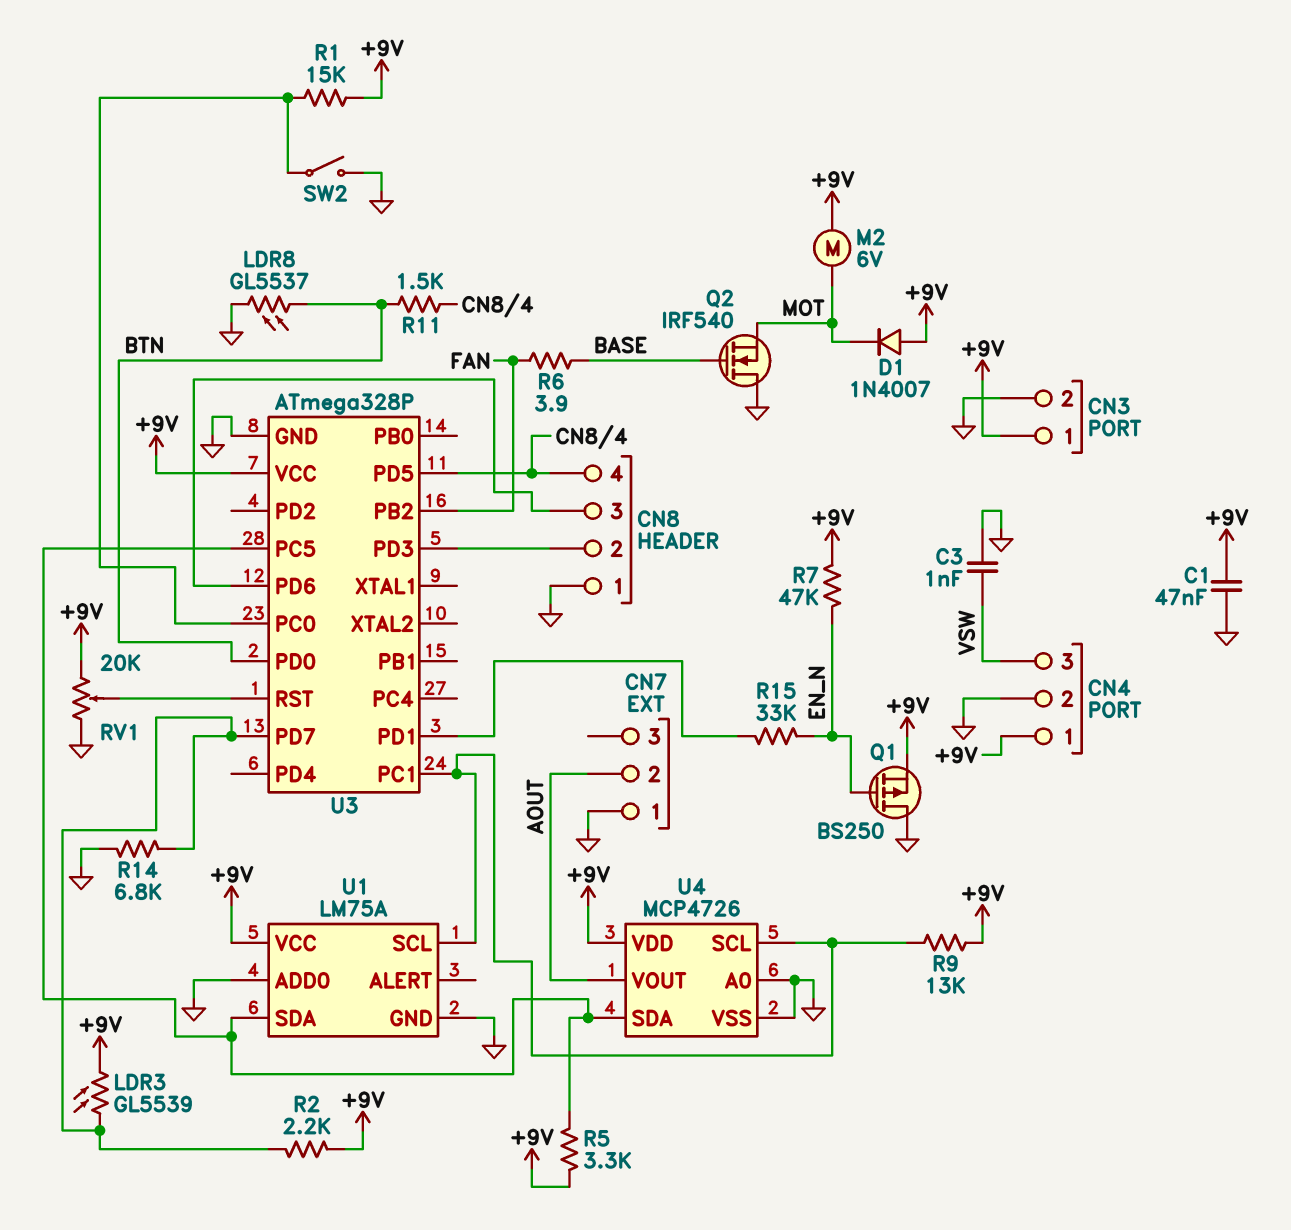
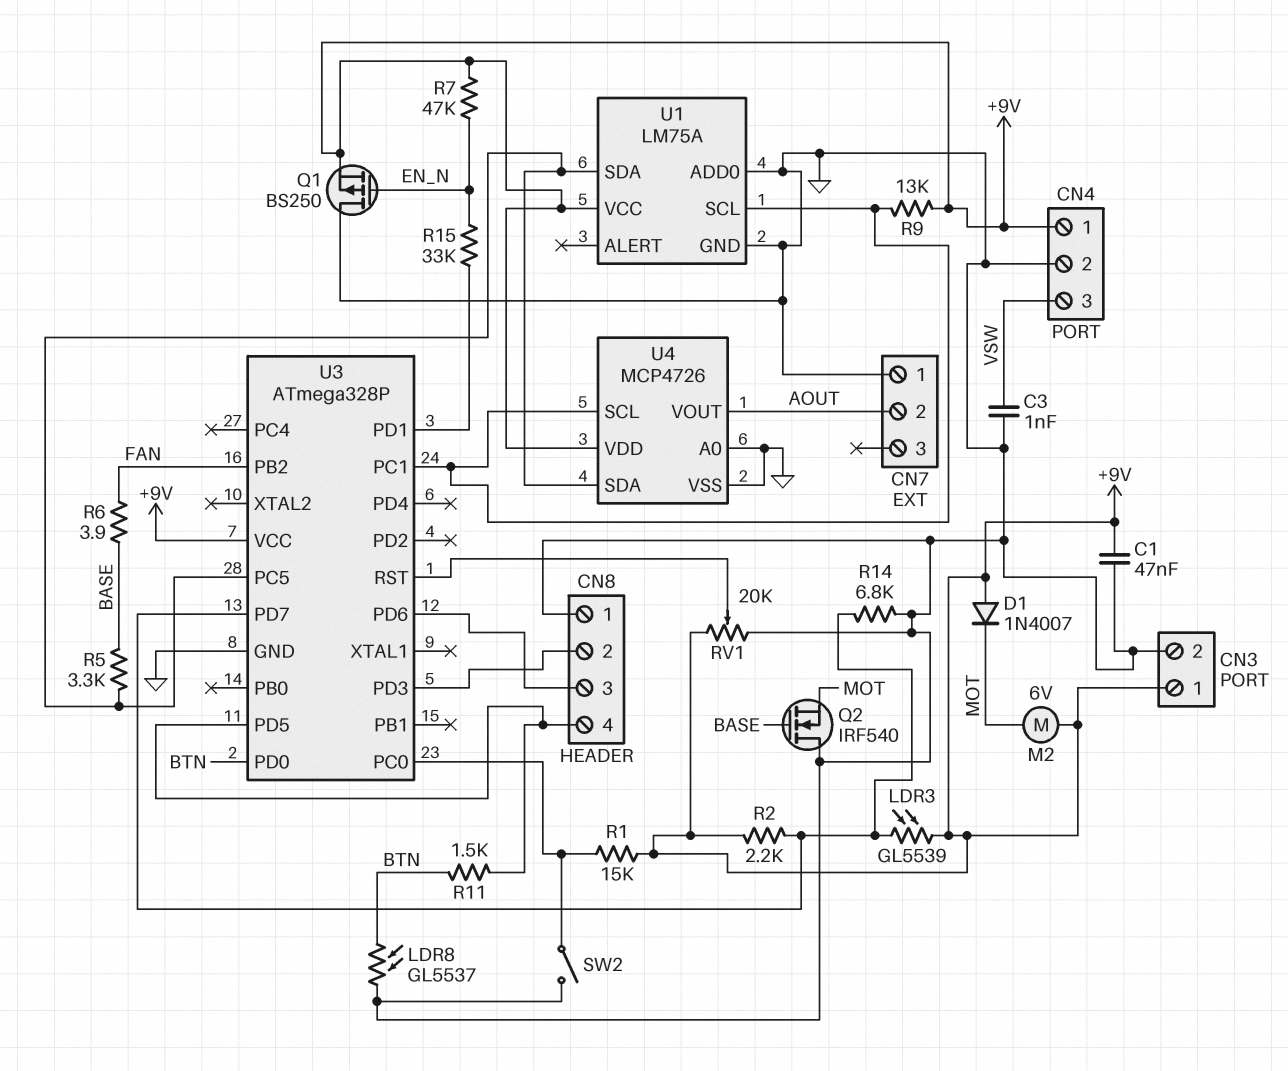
R5: 3.3k (+9V, U1/SDA) -> 3.3k (BASE, U1/SDA)

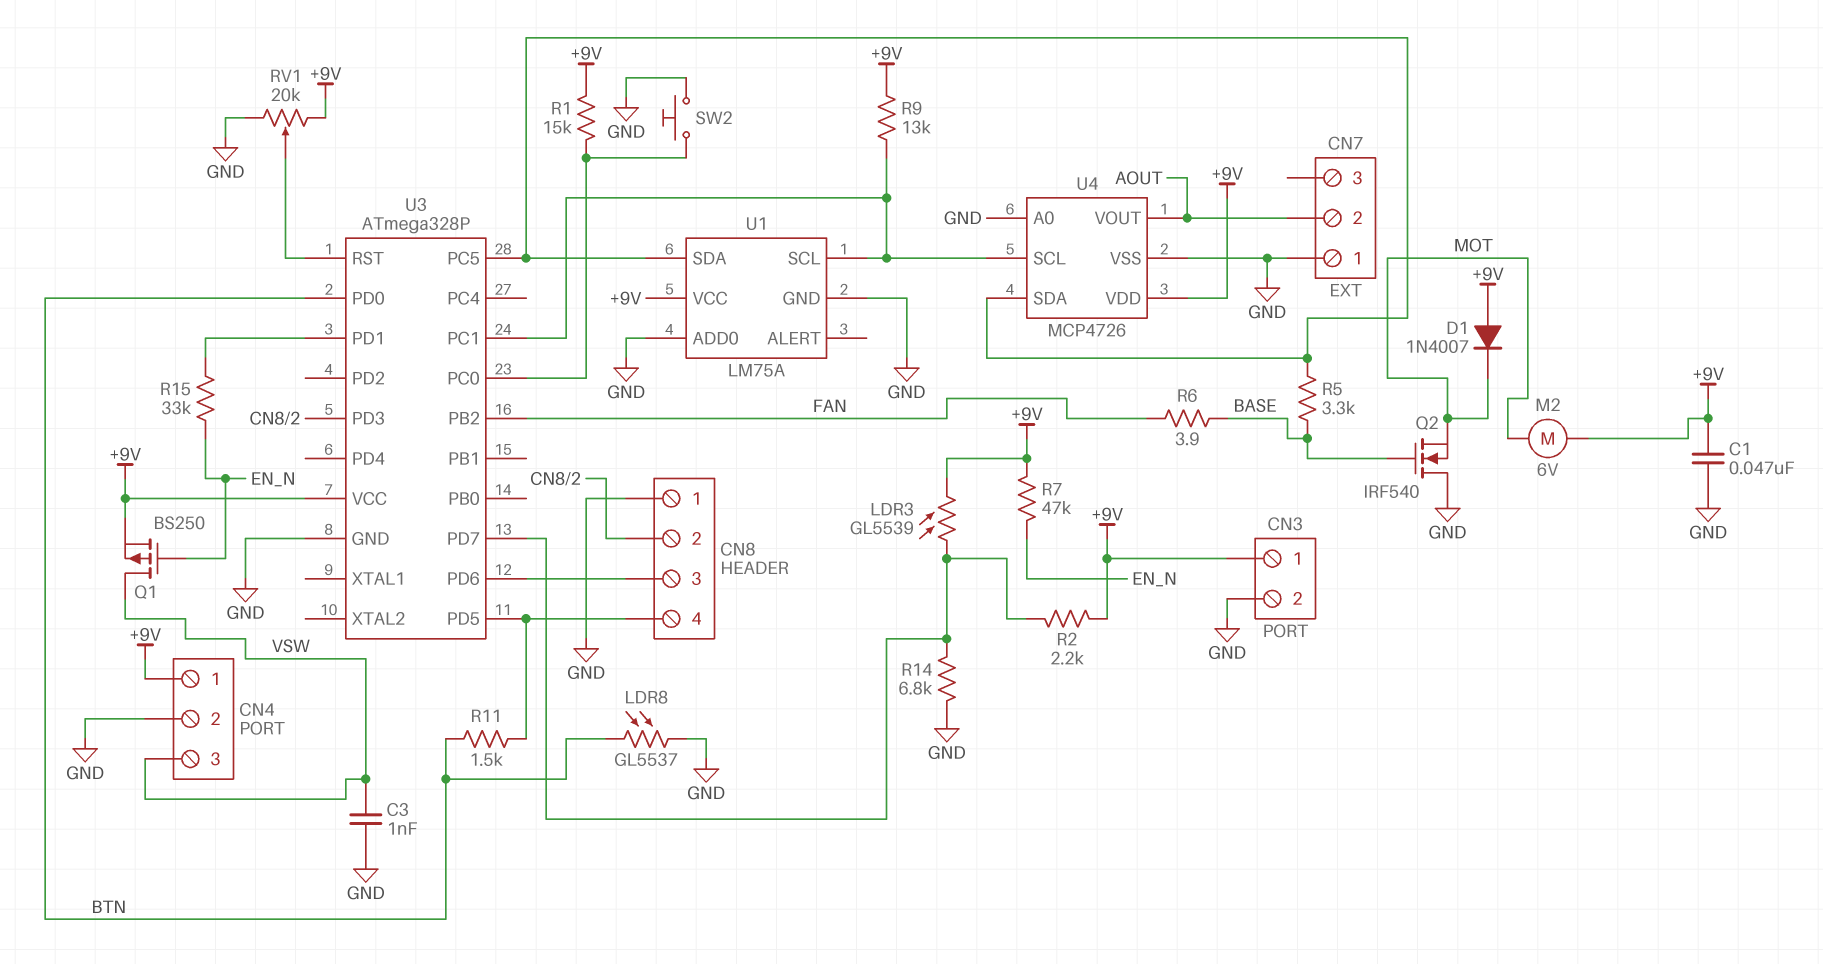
Q1: PMOS BS250 (G EN_N, D GND, S +9V) -> PMOS BS250 (G EN_N, D VSW, S +9V)
SW2: switch (GND, U3/PC0) -> button (GND, U3/PC0)

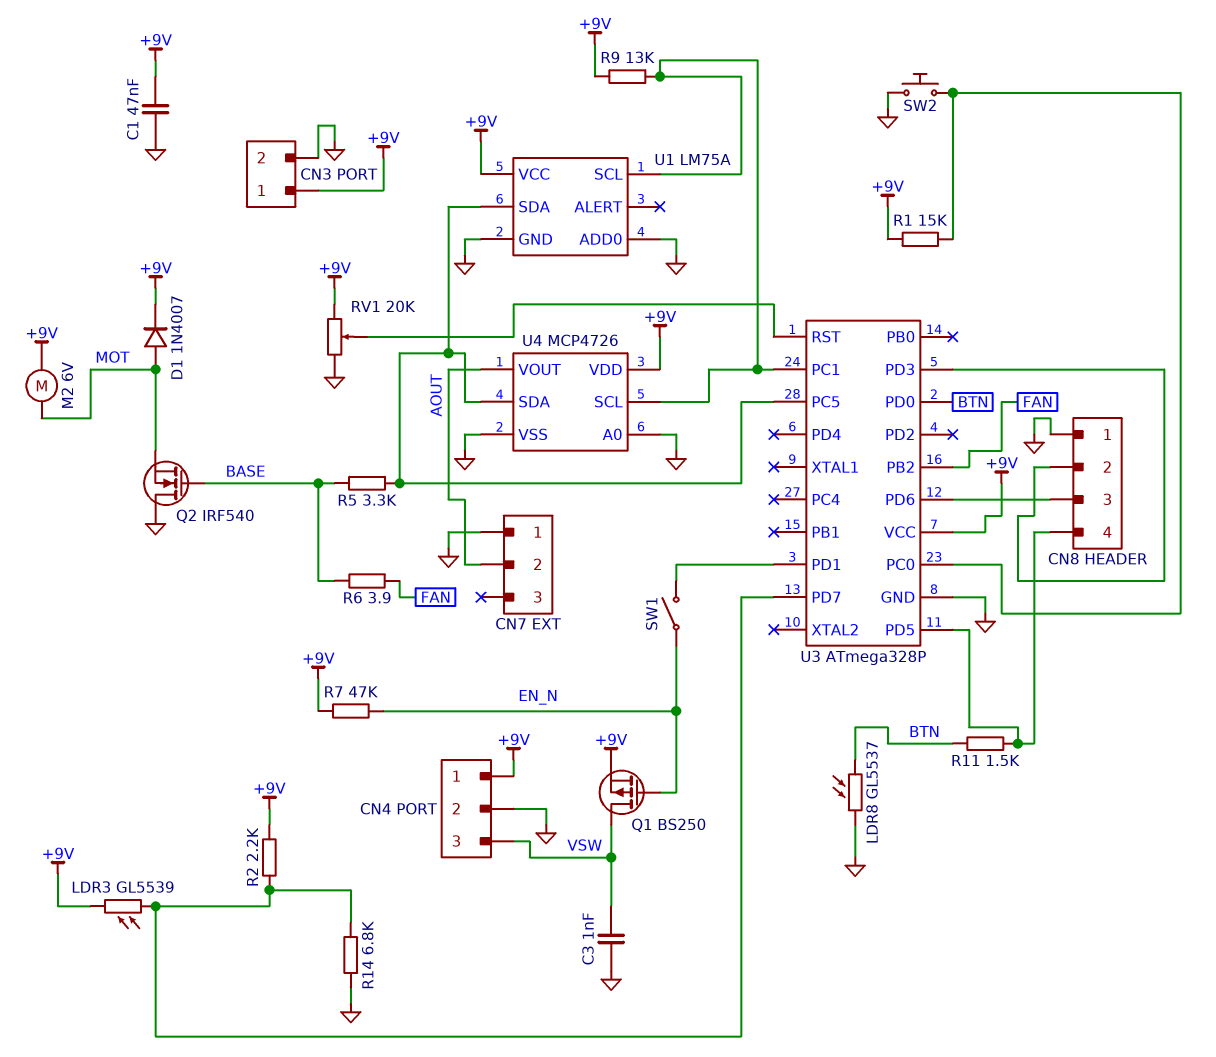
D1: diode 1N4007 (A +9V, K MOT) -> diode 1N4007 (A MOT, K +9V)
R15: 33k (EN_N, U3/PD1) -> none
SW1: none -> switch (EN_N, U3/PD1)

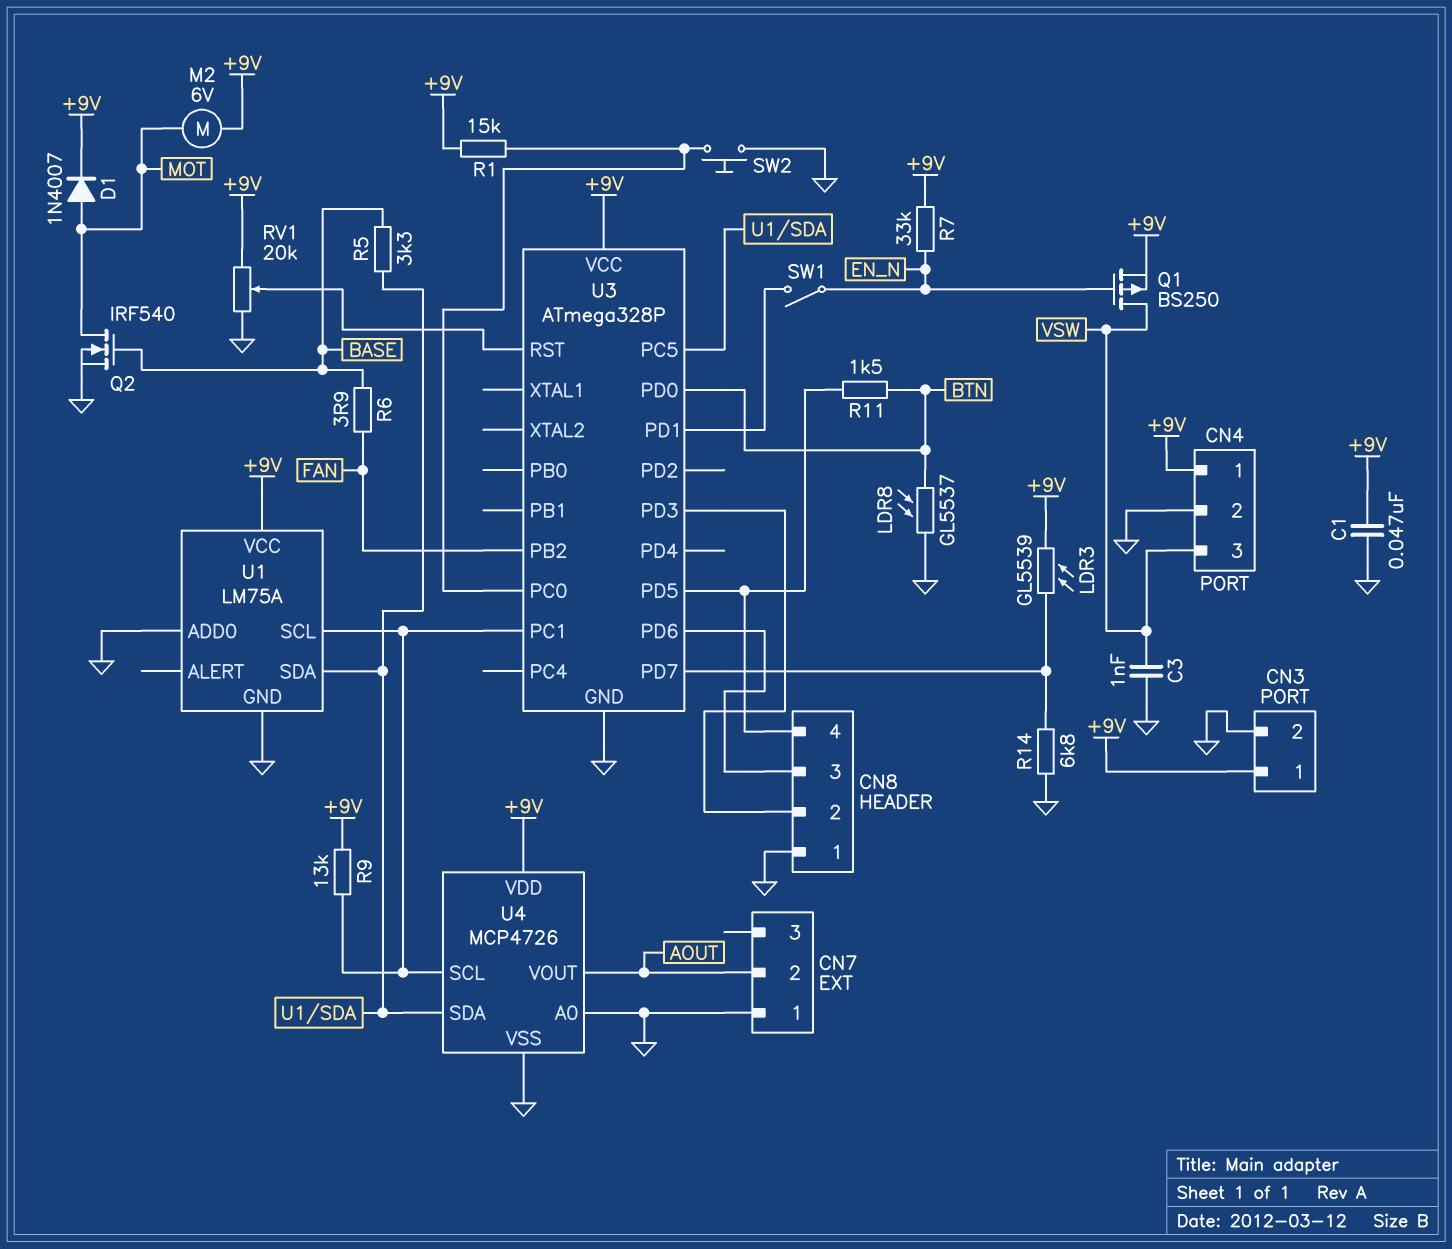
Q2: NMOS IRF540 (G BASE, D GND, S MOT) -> NMOS IRF540 (G BASE, D MOT, S GND)
R2: 2.2k (+9V, U3/PD7) -> none
R7: 47k (+9V, EN_N) -> 33k (+9V, EN_N)

